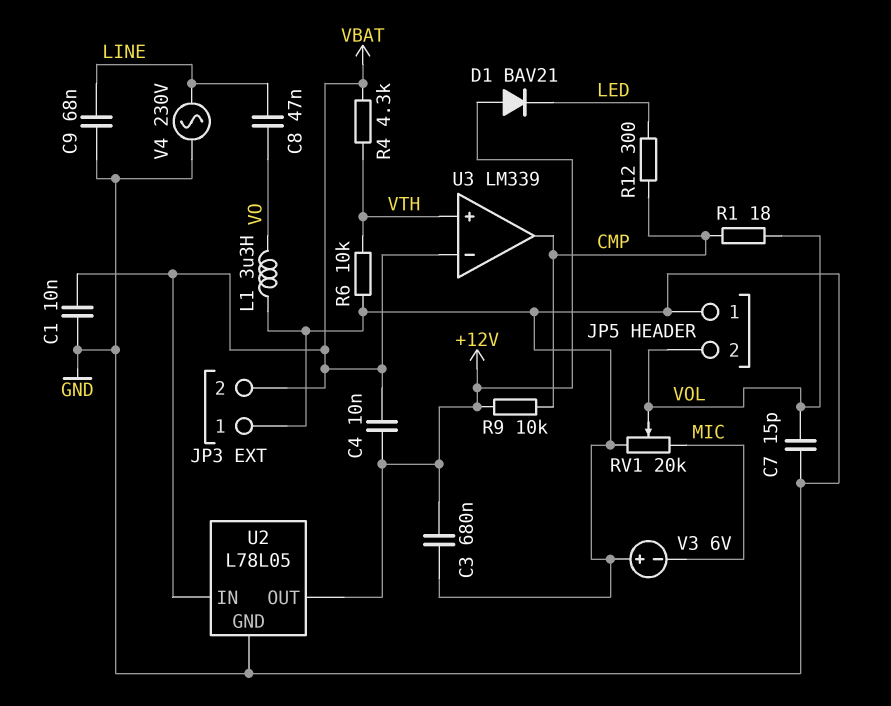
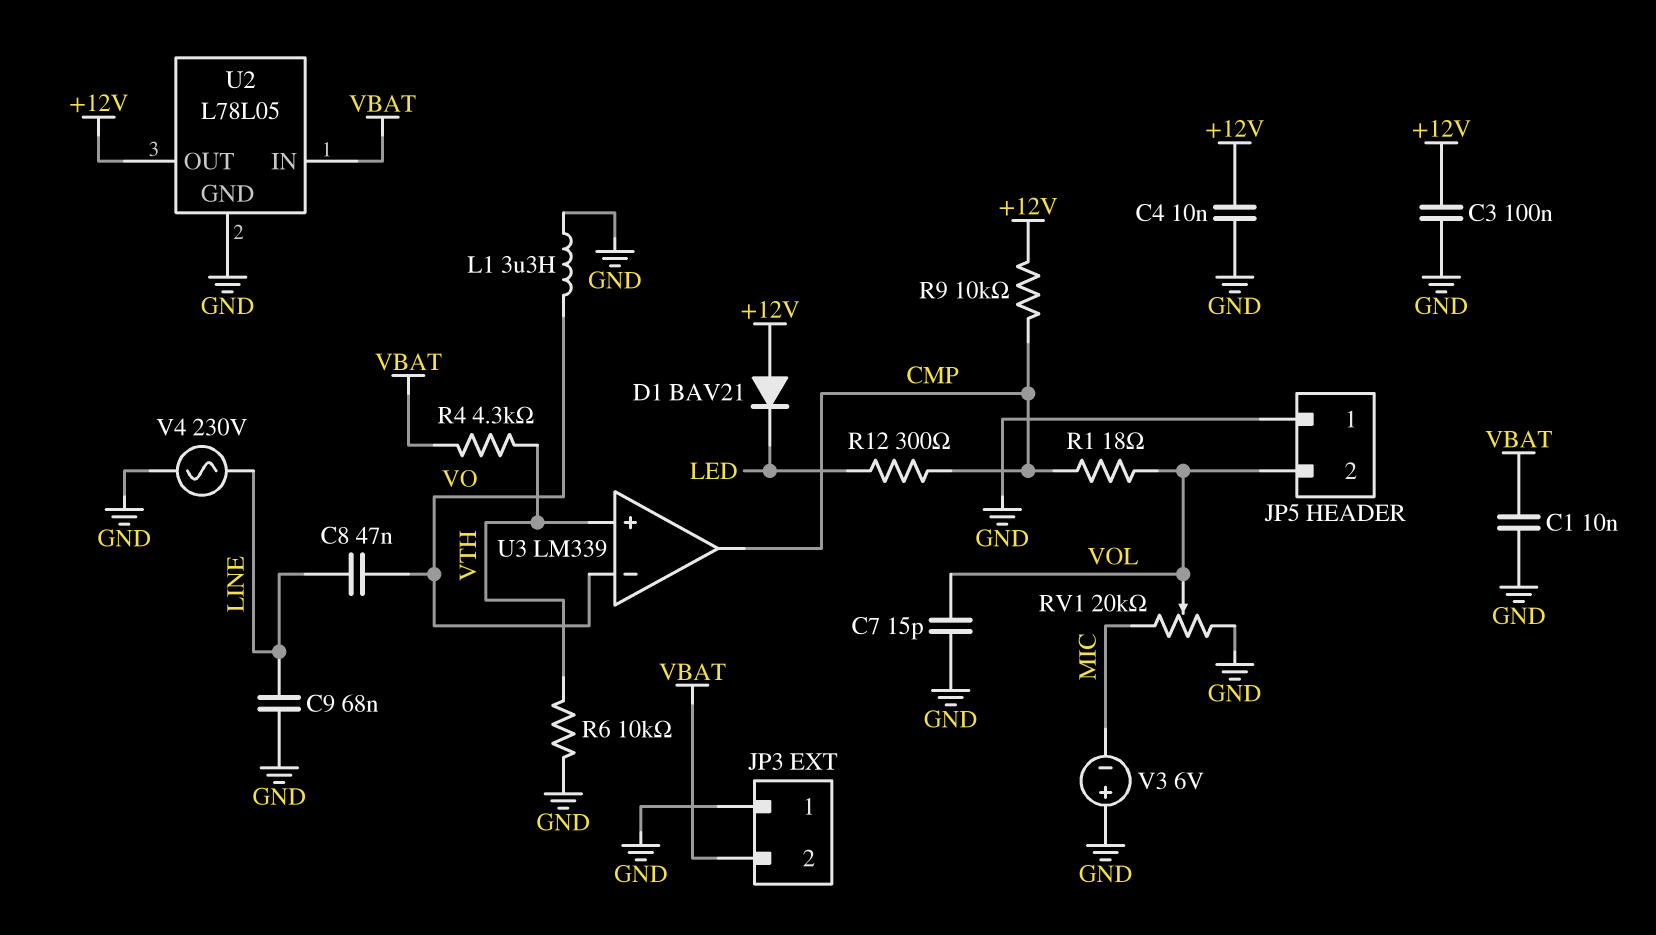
C3: 680nF (+12V, GND) -> 100nF (+12V, GND)
C4: 10nF (+12V, VBAT) -> 10nF (+12V, GND)
U3 pin in-: VBAT -> VO

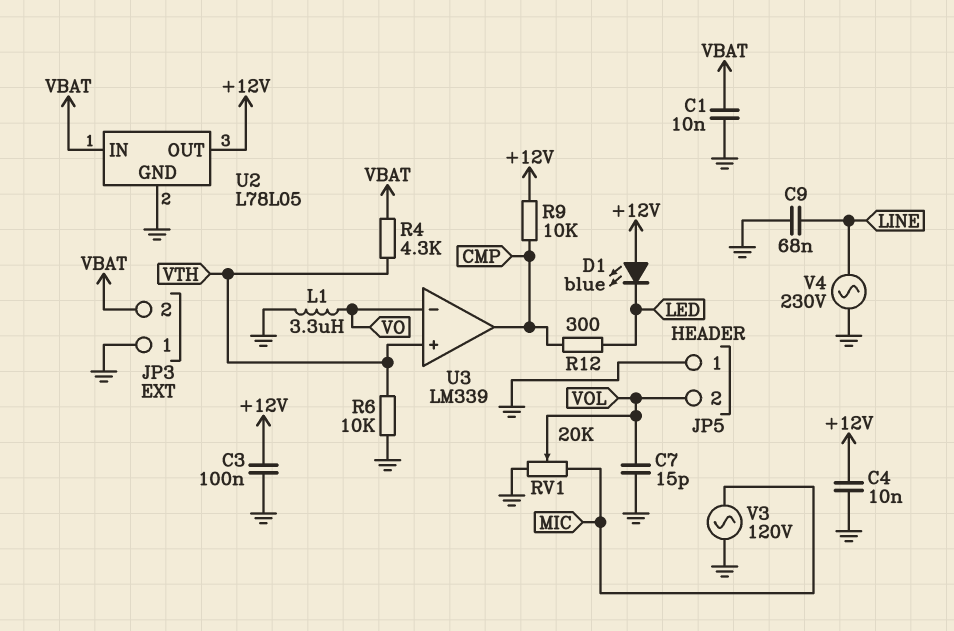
C8: 47nF (LINE, VO) -> none
D1: diode BAV21 (A +12V, K LED) -> LED blue (A +12V, K LED)
R1: 18 (CMP, VOL) -> none
V3: 6V (plus GND, minus MIC) -> AC 120V (GND, MIC)

